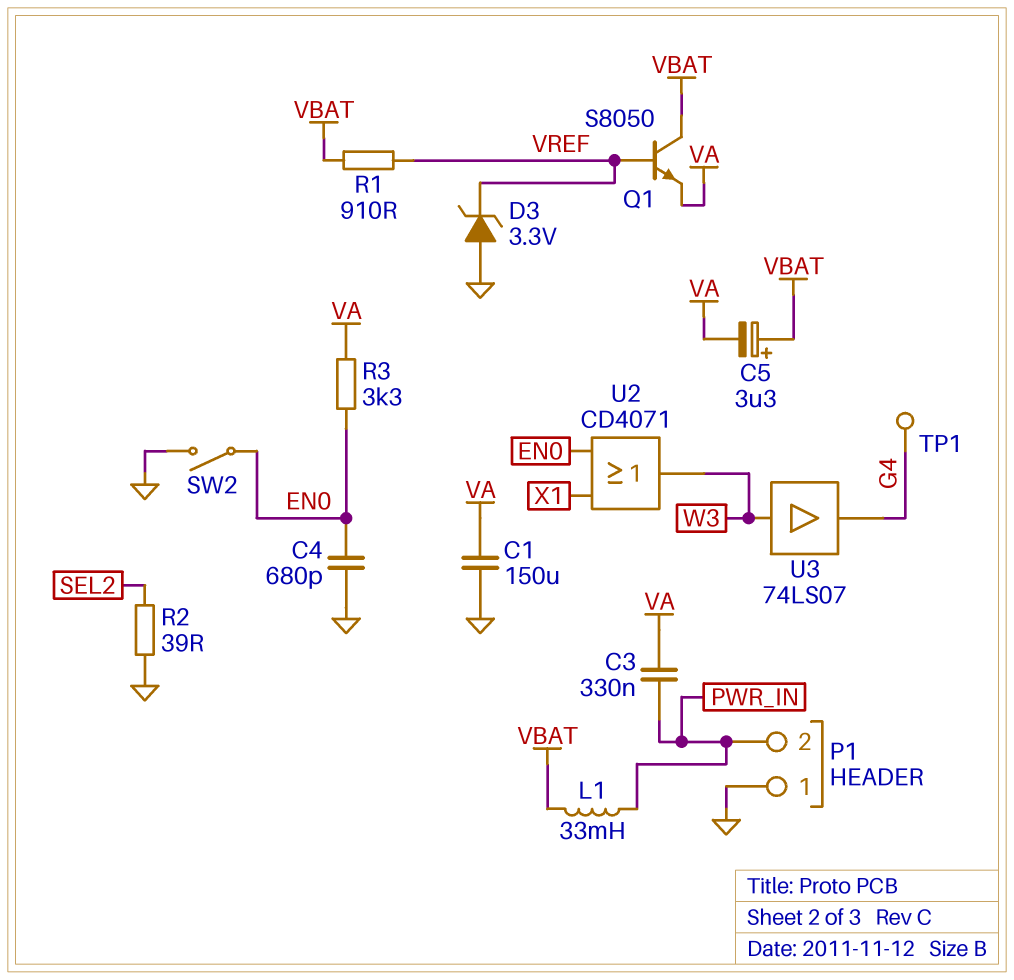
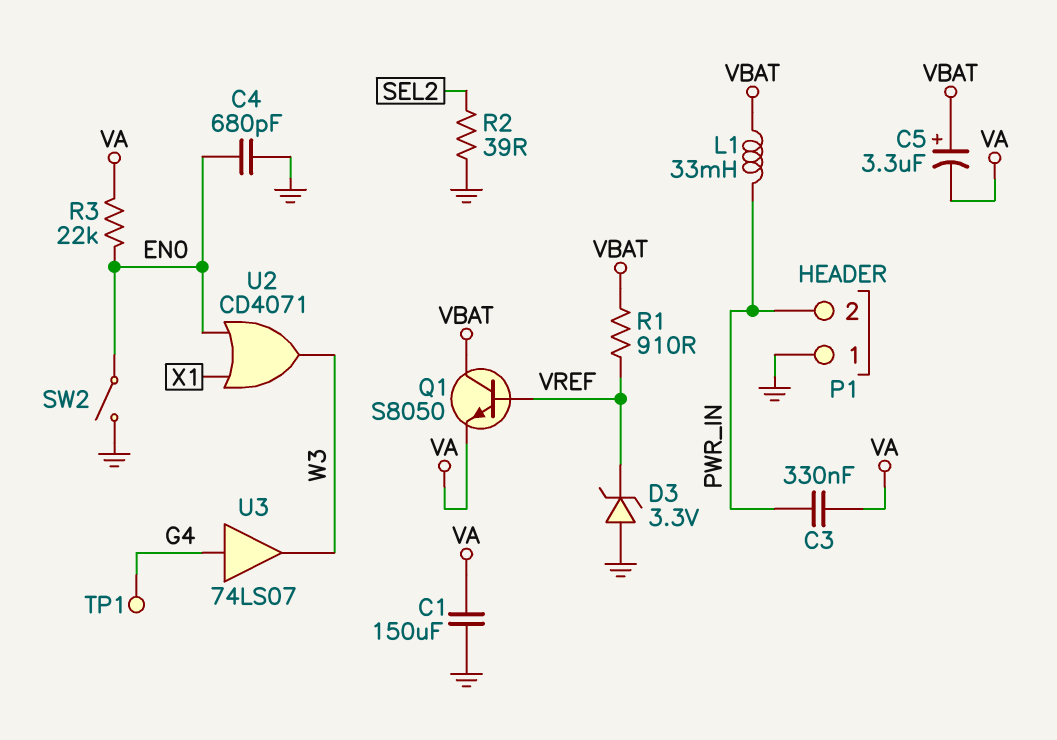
R3: 3.3k (EN0, VA) -> 22k (EN0, VA)
U3: buffer 74LS07 (in W3, out G4) -> buffer 74LS07 (in G4, out W3)

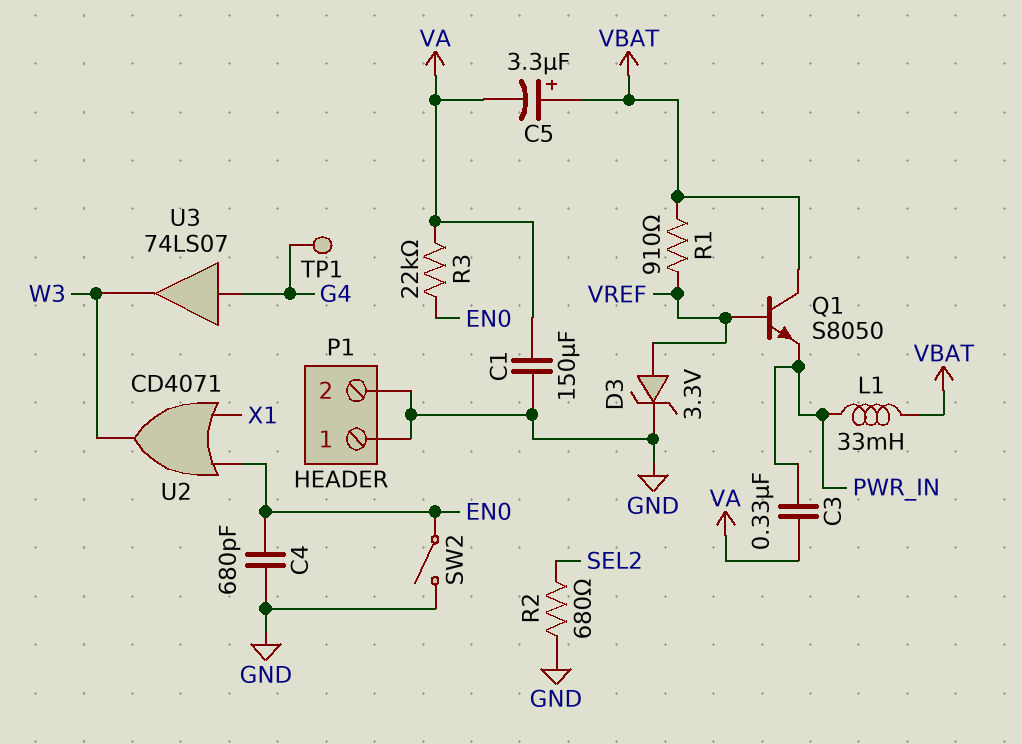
D3: zener 3.3V (A GND, K VREF) -> zener 3.3V (A VREF, K GND)
P1 pin 2: PWR_IN -> GND
Q1: NPN S8050 (B VREF, C VBAT, E VA) -> NPN S8050 (B VREF, C VBAT, E PWR_IN)
R2: 39 (GND, SEL2) -> 680 (GND, SEL2)

